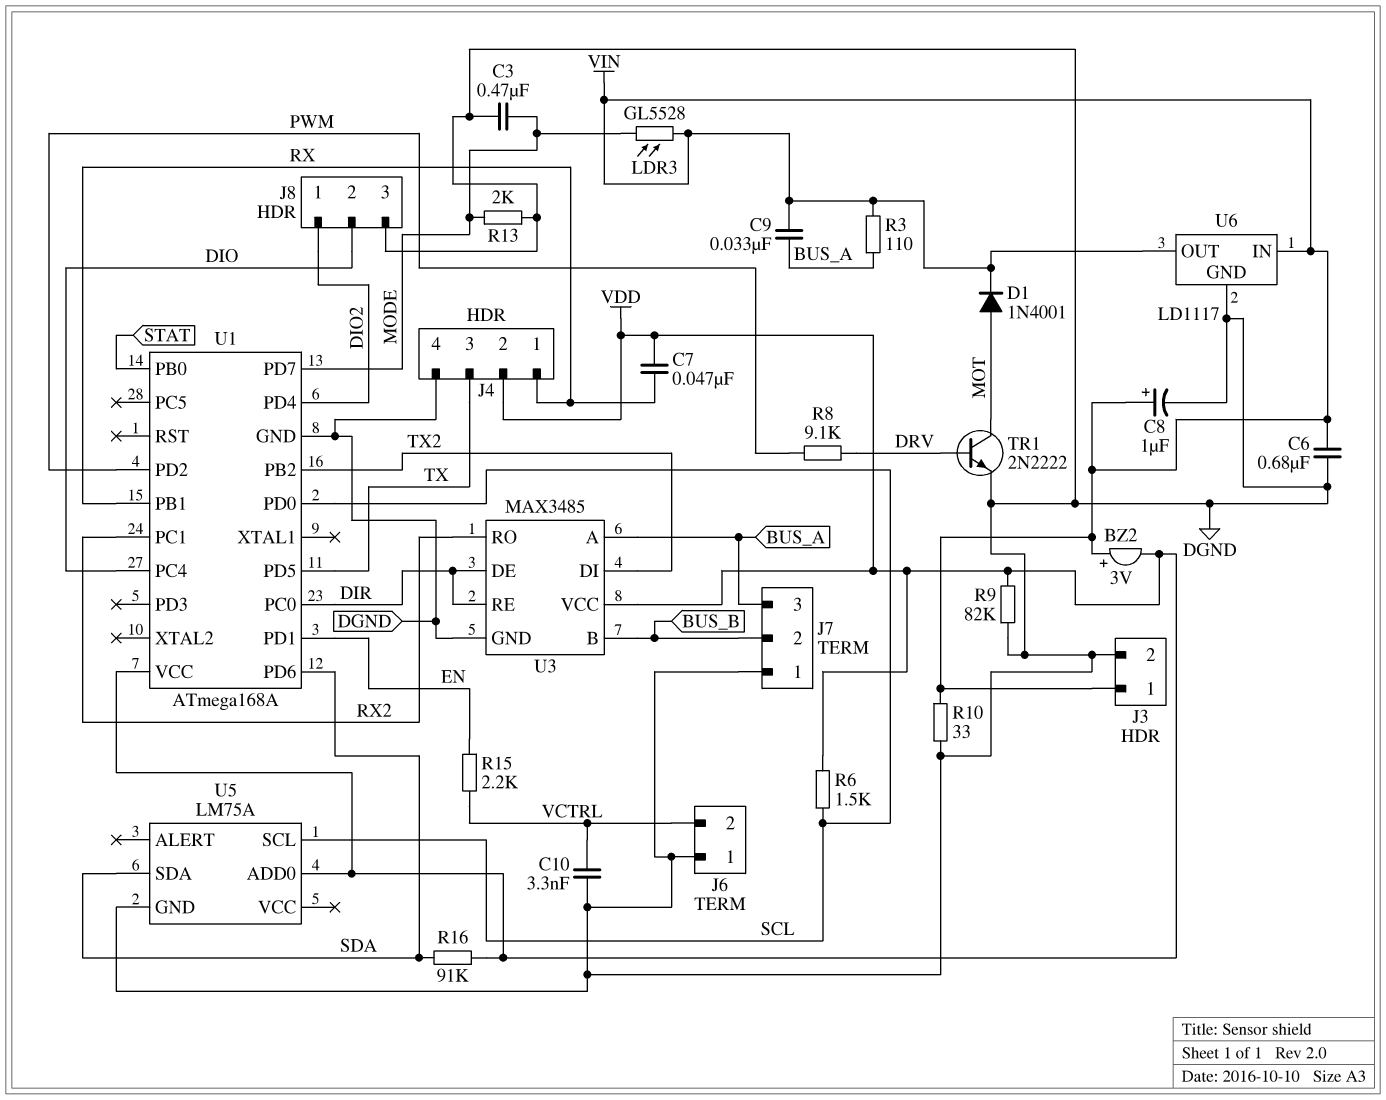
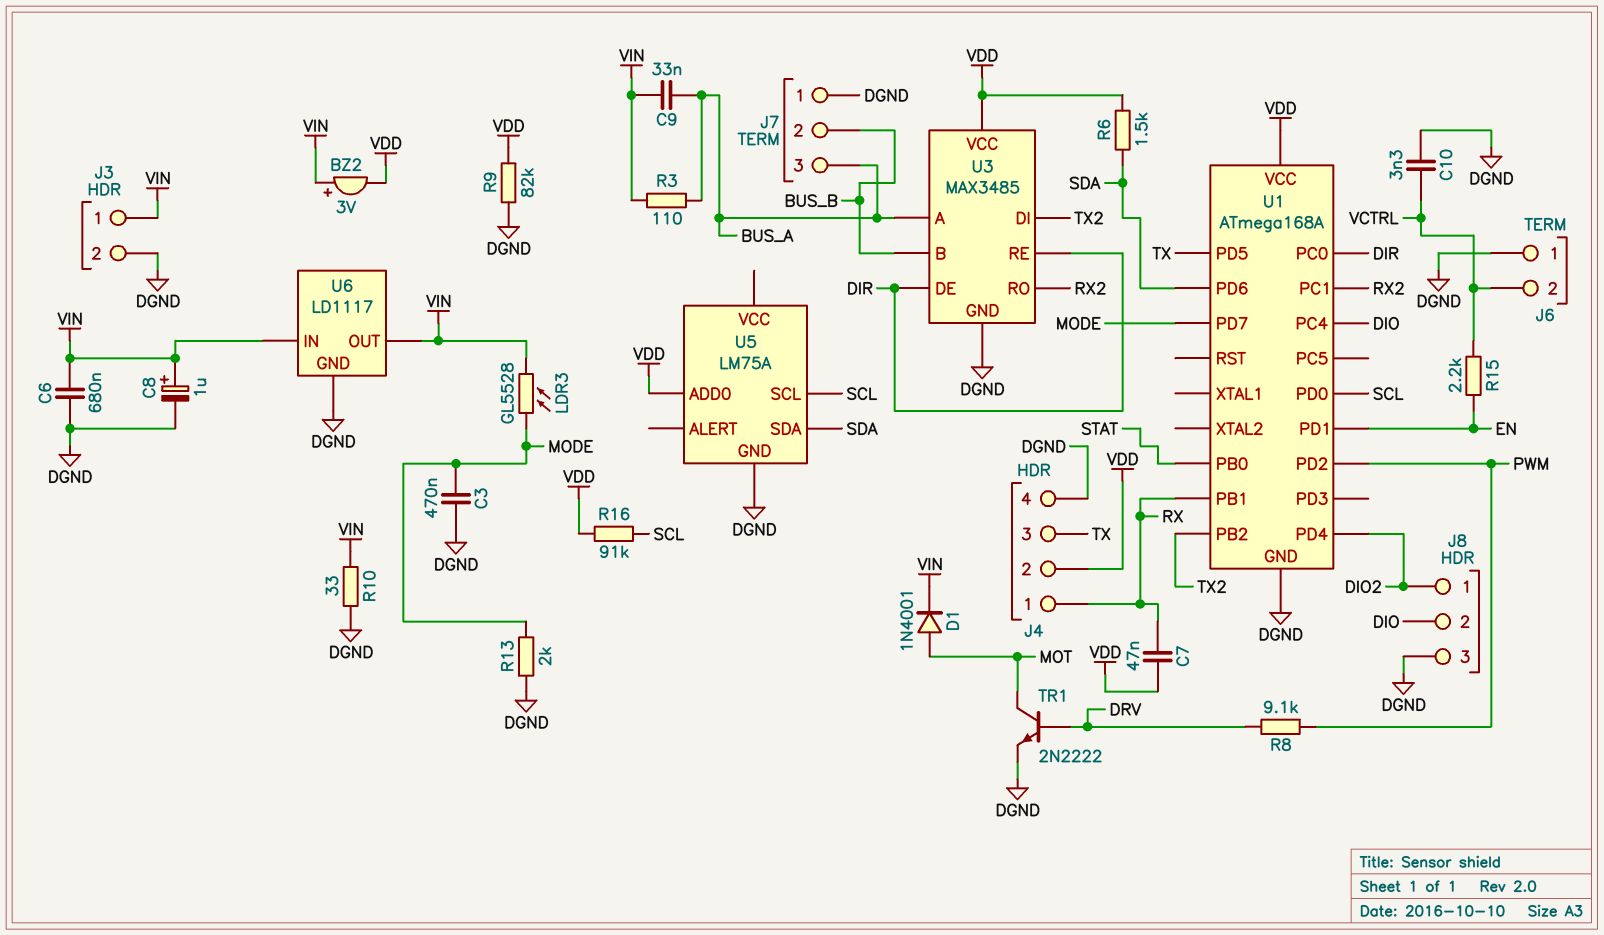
R6: 1.5k (SCL, VDD) -> 1.5k (SDA, VDD)
R16: 91k (SDA, VDD) -> 91k (SCL, VDD)

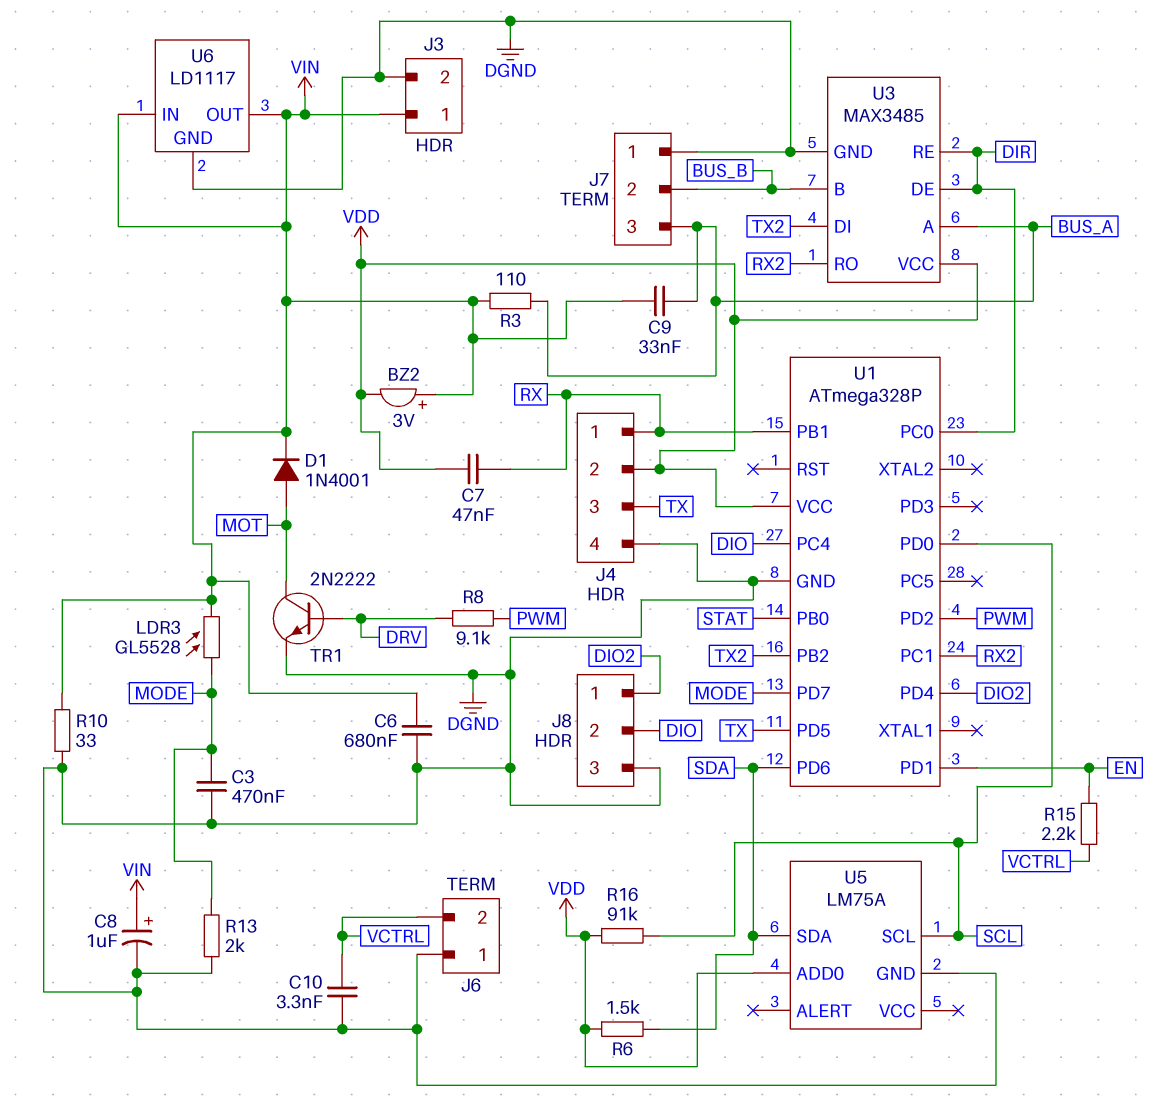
R9: 82k (DGND, VDD) -> none
U1: ATmega168A -> ATmega328P

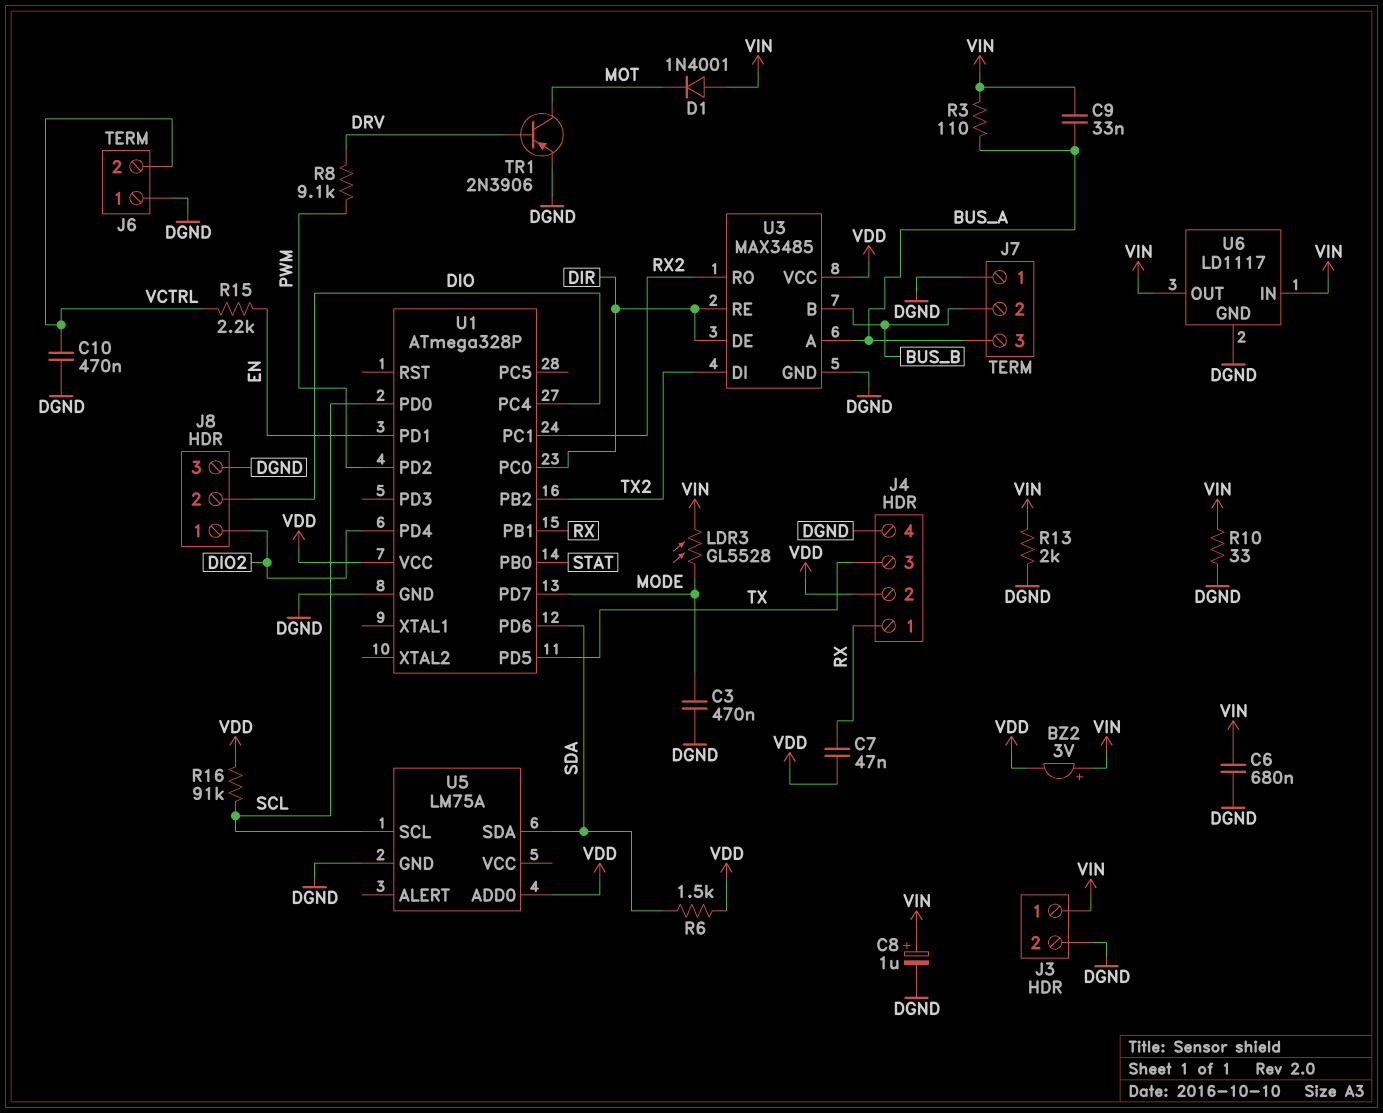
C10: 3.3nF (DGND, VCTRL) -> 470nF (DGND, VCTRL)
D1: diode 1N4001 (A MOT, K VIN) -> diode 1N4001 (A VIN, K MOT)
R13: 2k (DGND, MODE) -> 2k (DGND, VIN)
TR1: NPN 2N2222 (B DRV, C MOT, E DGND) -> PNP 2N3906 (B DRV, C MOT, E DGND)

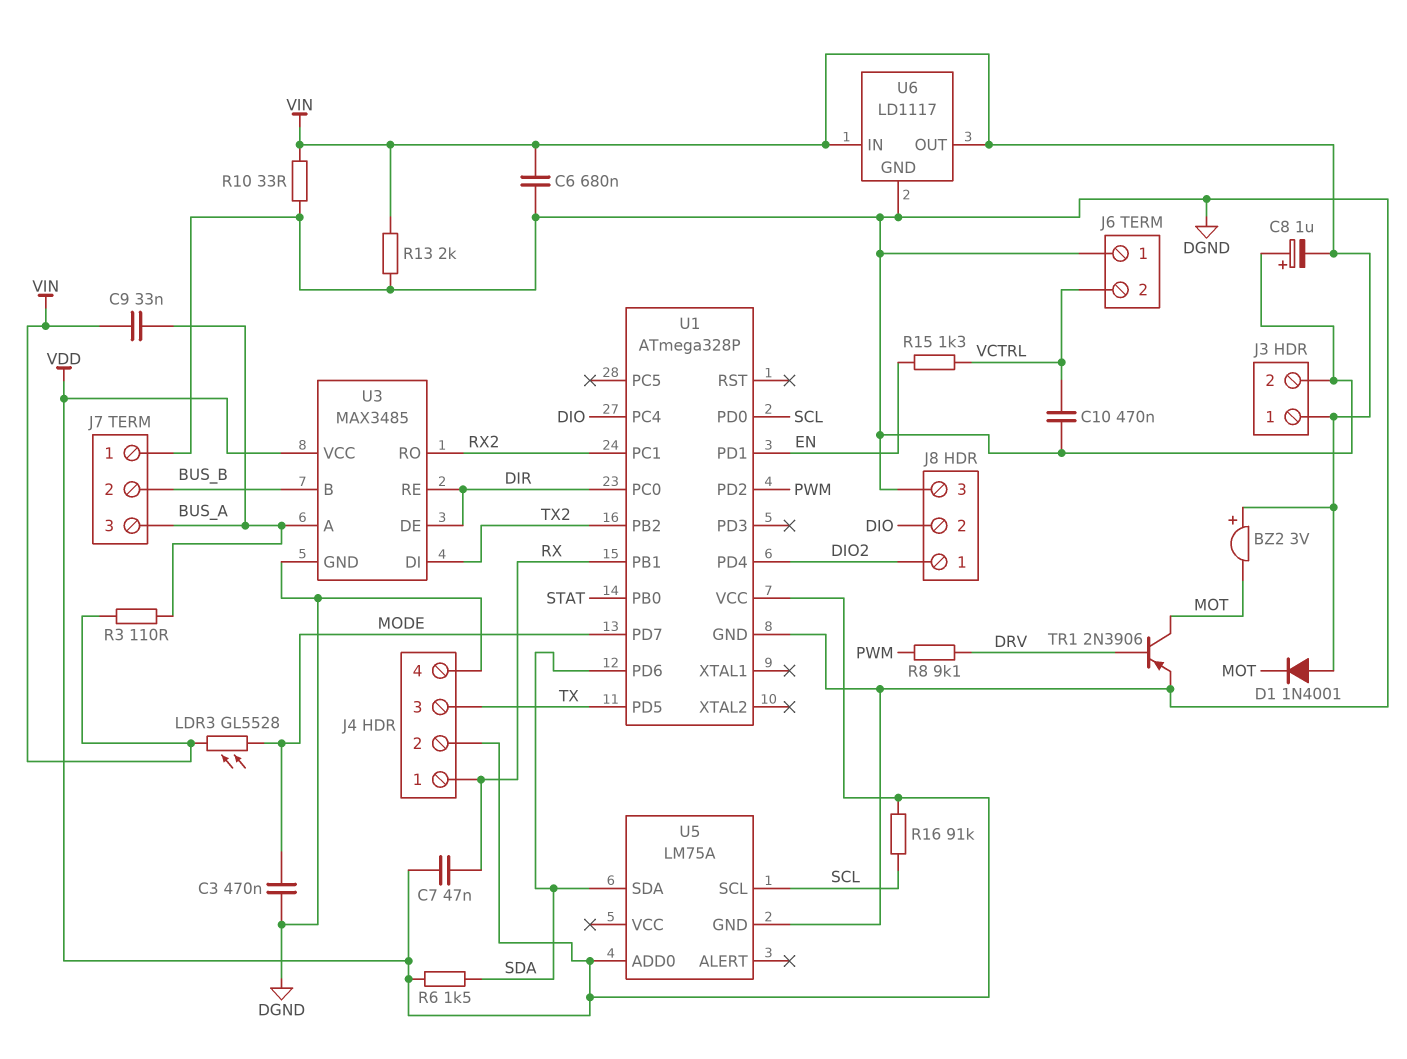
BZ2: buzzer 3V (plus VIN, minus VDD) -> buzzer 3V (plus VIN, minus MOT)
C8: 1uF (plus VIN, minus DGND) -> 1uF (plus DGND, minus VIN)
R15: 2.2k (EN, VCTRL) -> 1.3k (EN, VCTRL)

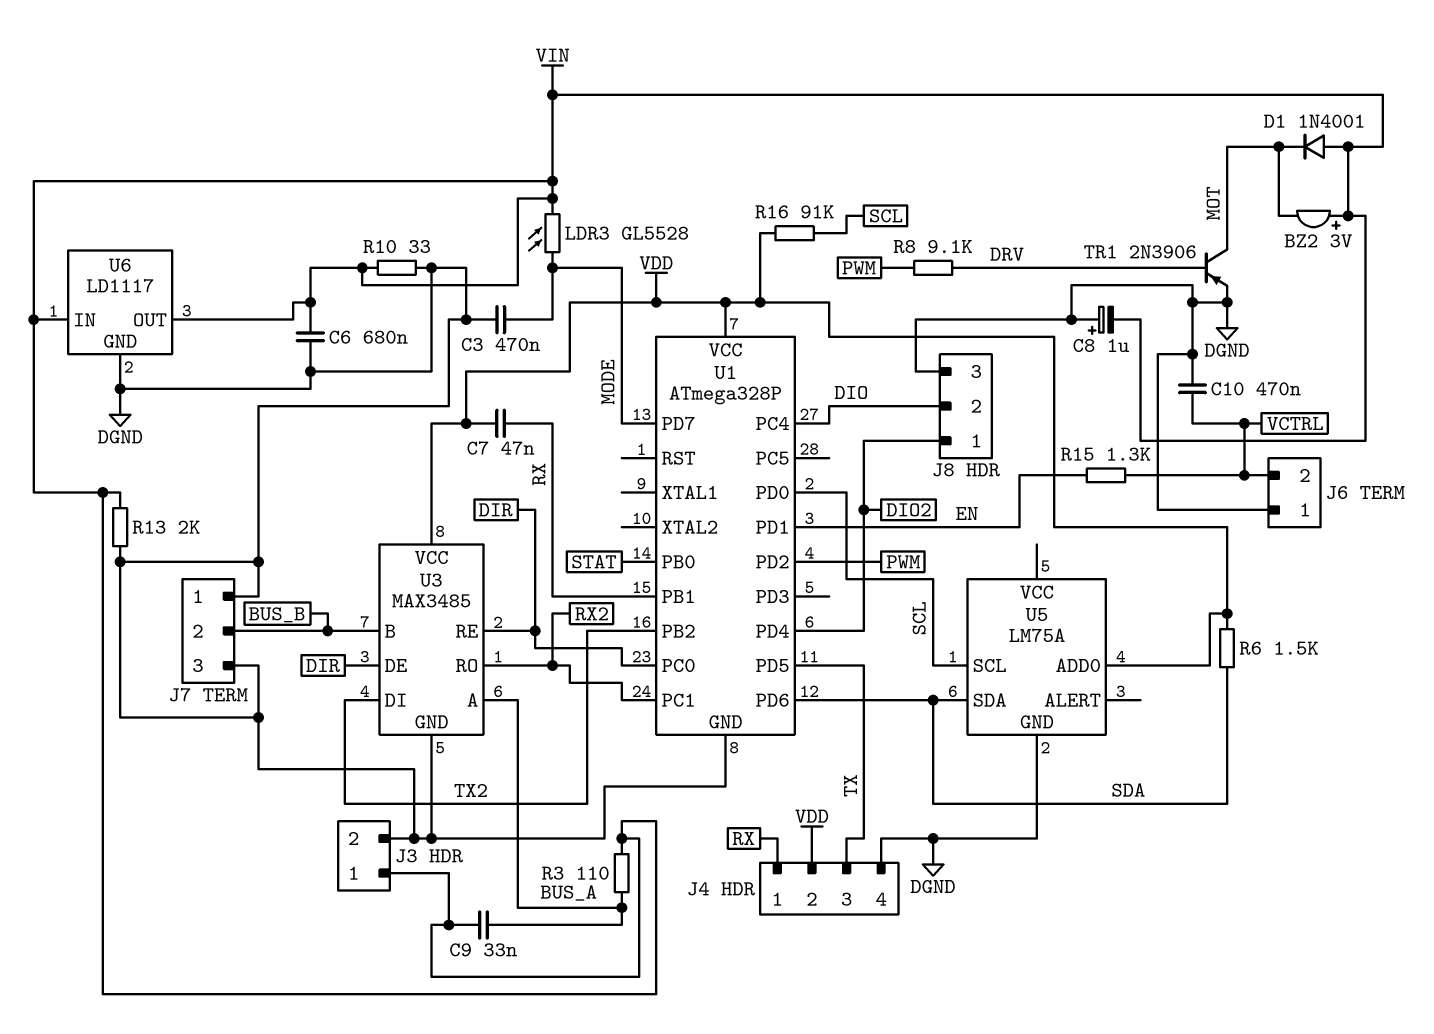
J7 pin 3: BUS_A -> DGND

